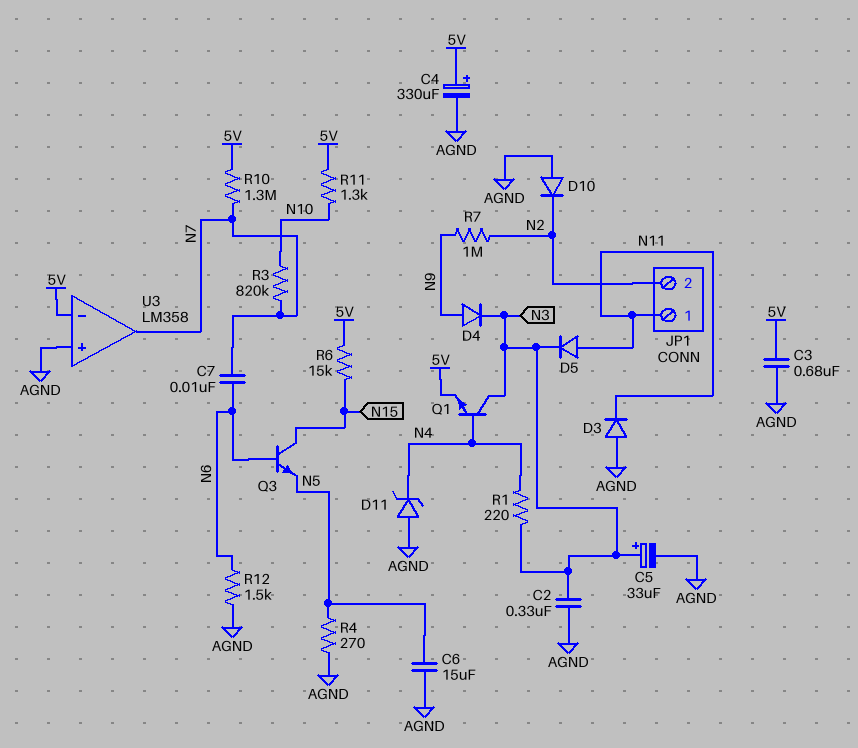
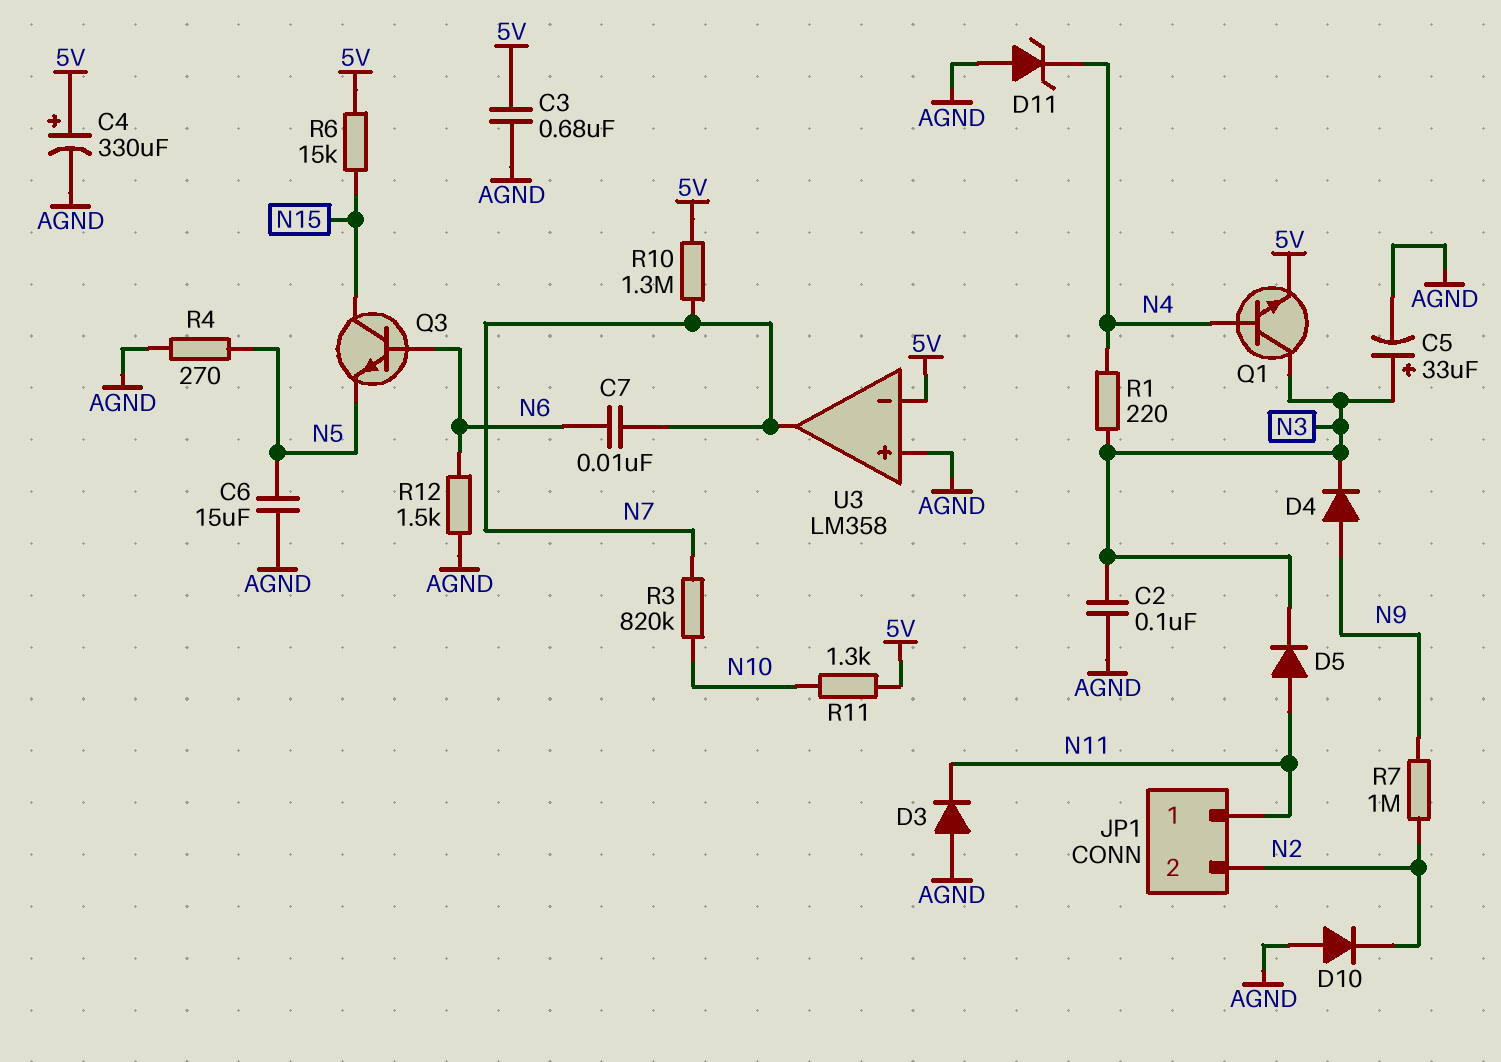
C2: 330nF (AGND, N3) -> 100nF (AGND, N3)

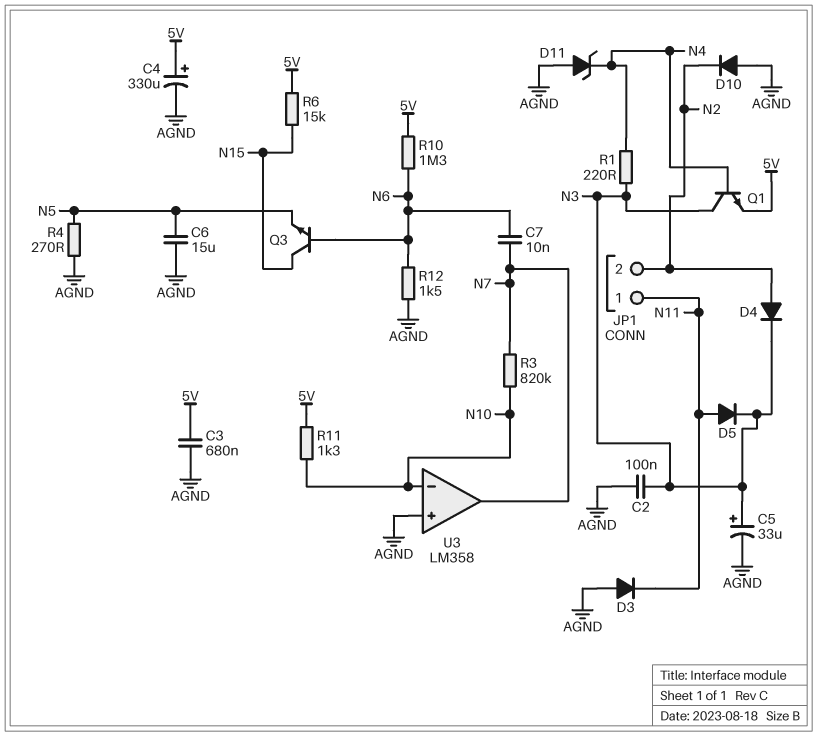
D4: diode (A N9, K N3) -> diode (A N2, K N3)
R7: 1M (N2, N9) -> none
R10: 1.3M (5V, N7) -> 1.3M (5V, N6)
U3 pin in-: 5V -> N10

